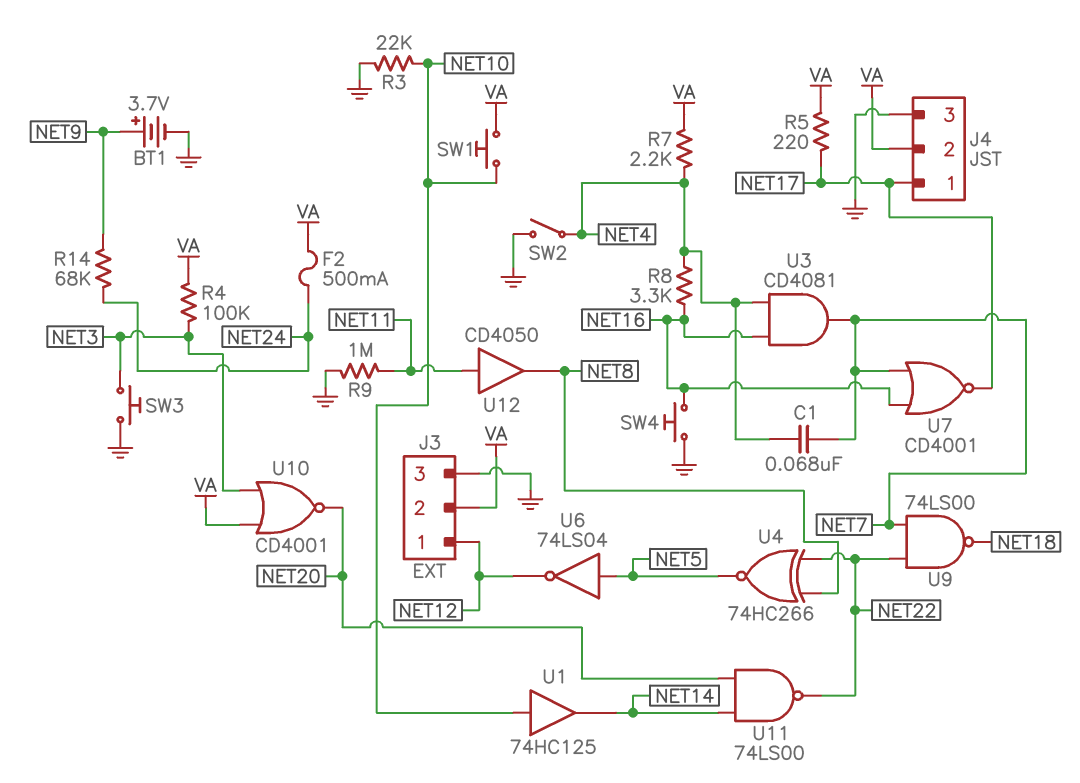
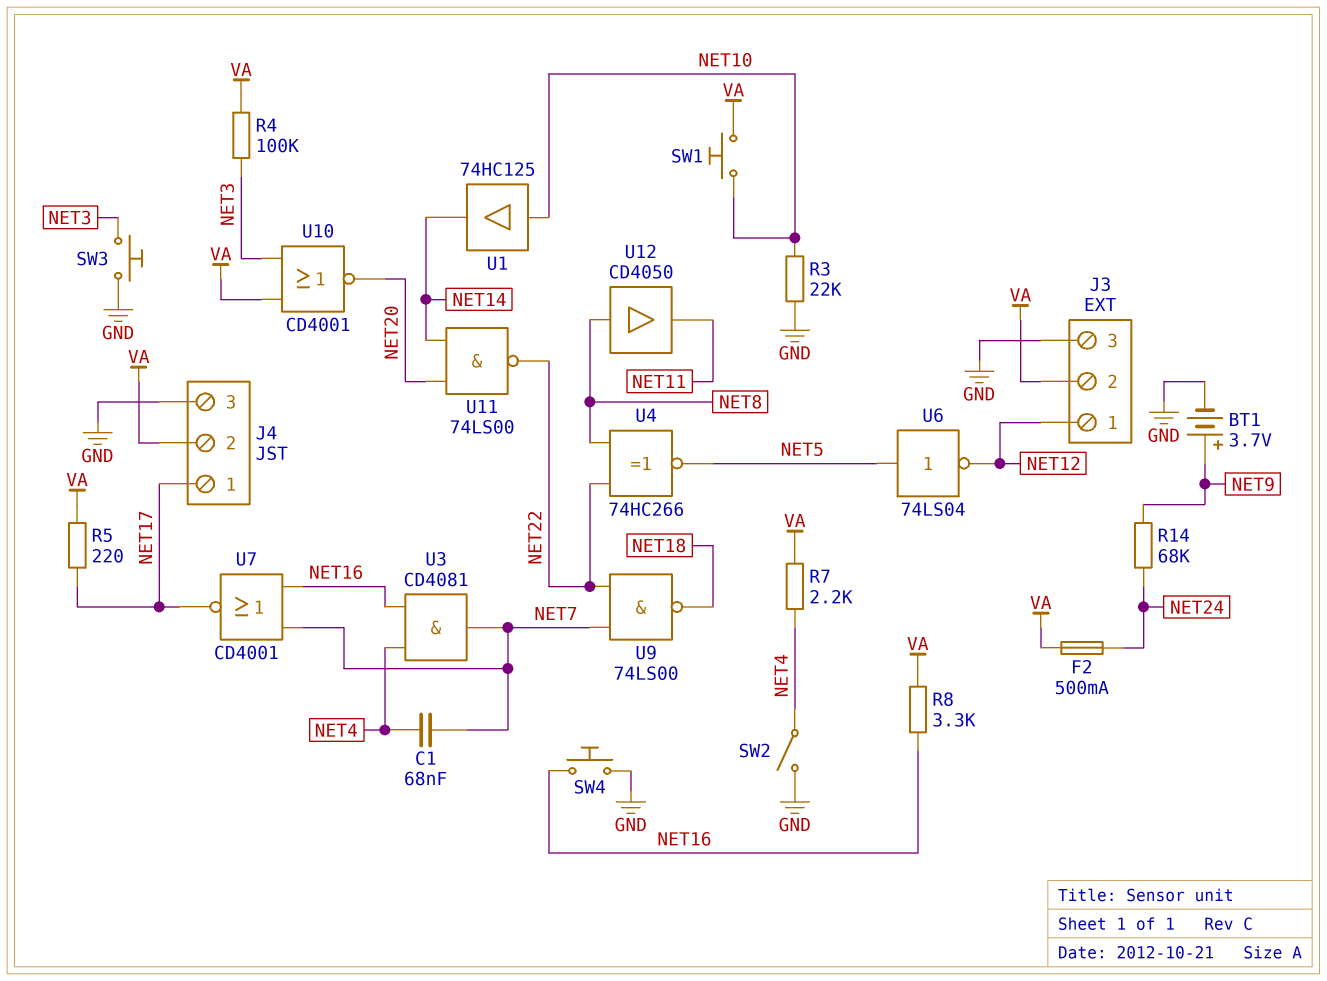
R8: 3.3k (NET4, NET16) -> 3.3k (NET16, VA)
R9: 1M (GND, NET11) -> none
U12: buffer CD4050 (in NET11, out NET8) -> buffer CD4050 (in NET8, out NET11)

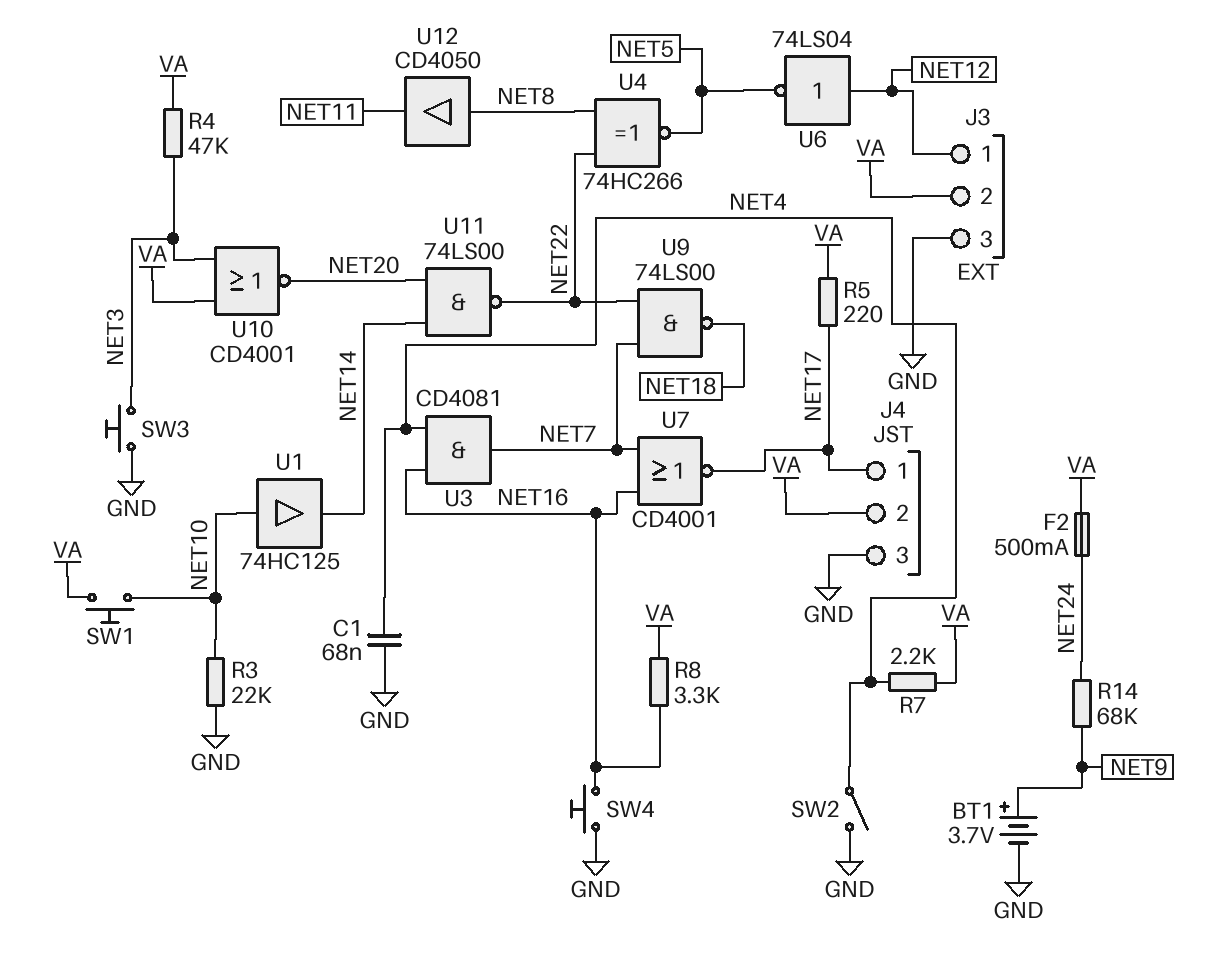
C1: 68nF (NET4, NET7) -> 68nF (GND, NET4)
R4: 100k (NET3, VA) -> 47k (NET3, VA)
U6: NOT 74LS04 (in NET5, out NET12) -> NOT 74LS04 (in NET12, out NET5)

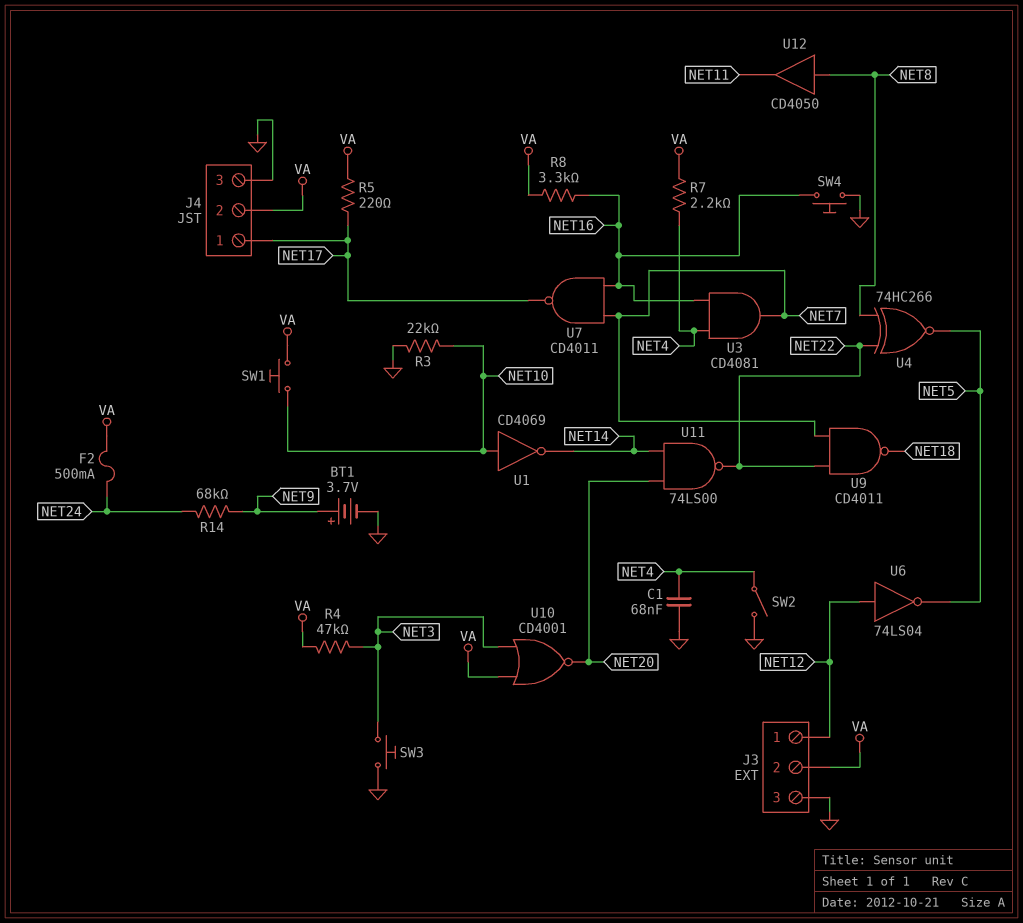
U1: buffer 74HC125 (in NET10, out NET14) -> NOT CD4069 (in NET10, out NET14)
U7: NOR CD4001 (in NET7, in NET16, out NET17) -> NAND CD4011 (in NET7, in NET16, out NET17)
U9: NAND 74LS00 (in NET7, in NET22, out NET18) -> NAND CD4011 (in NET7, in NET22, out NET18)

